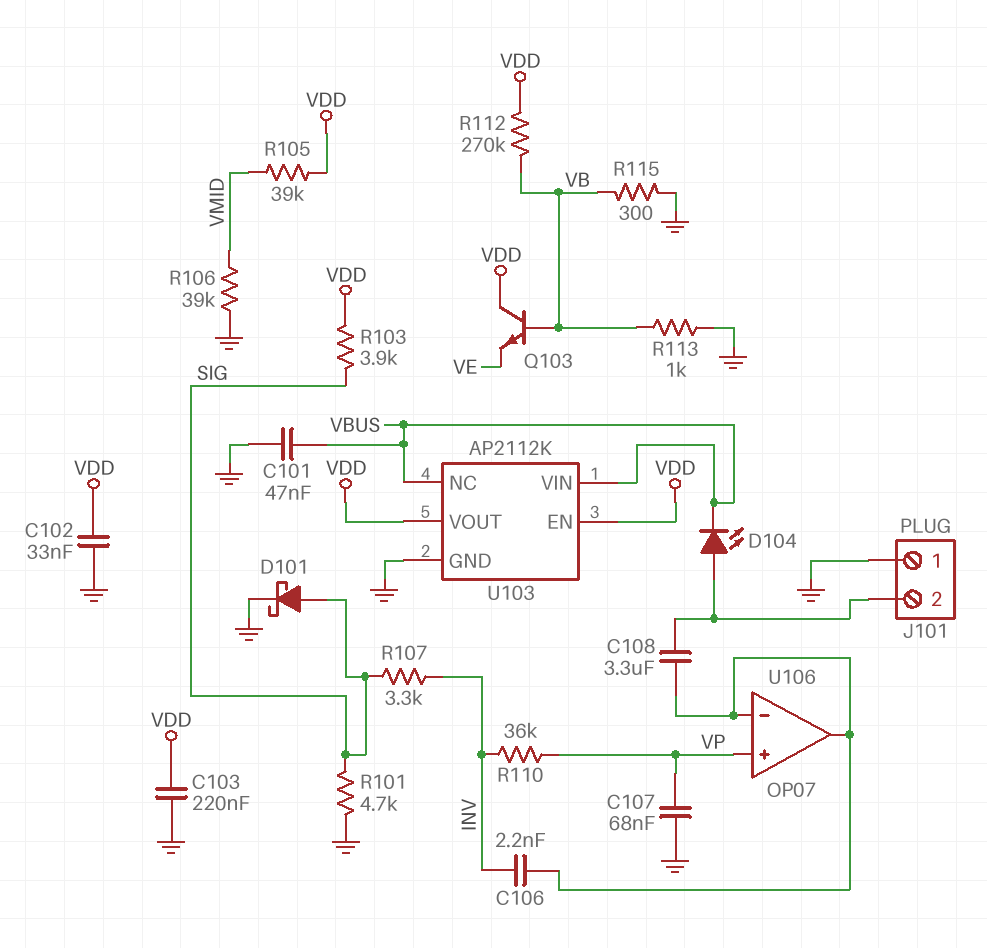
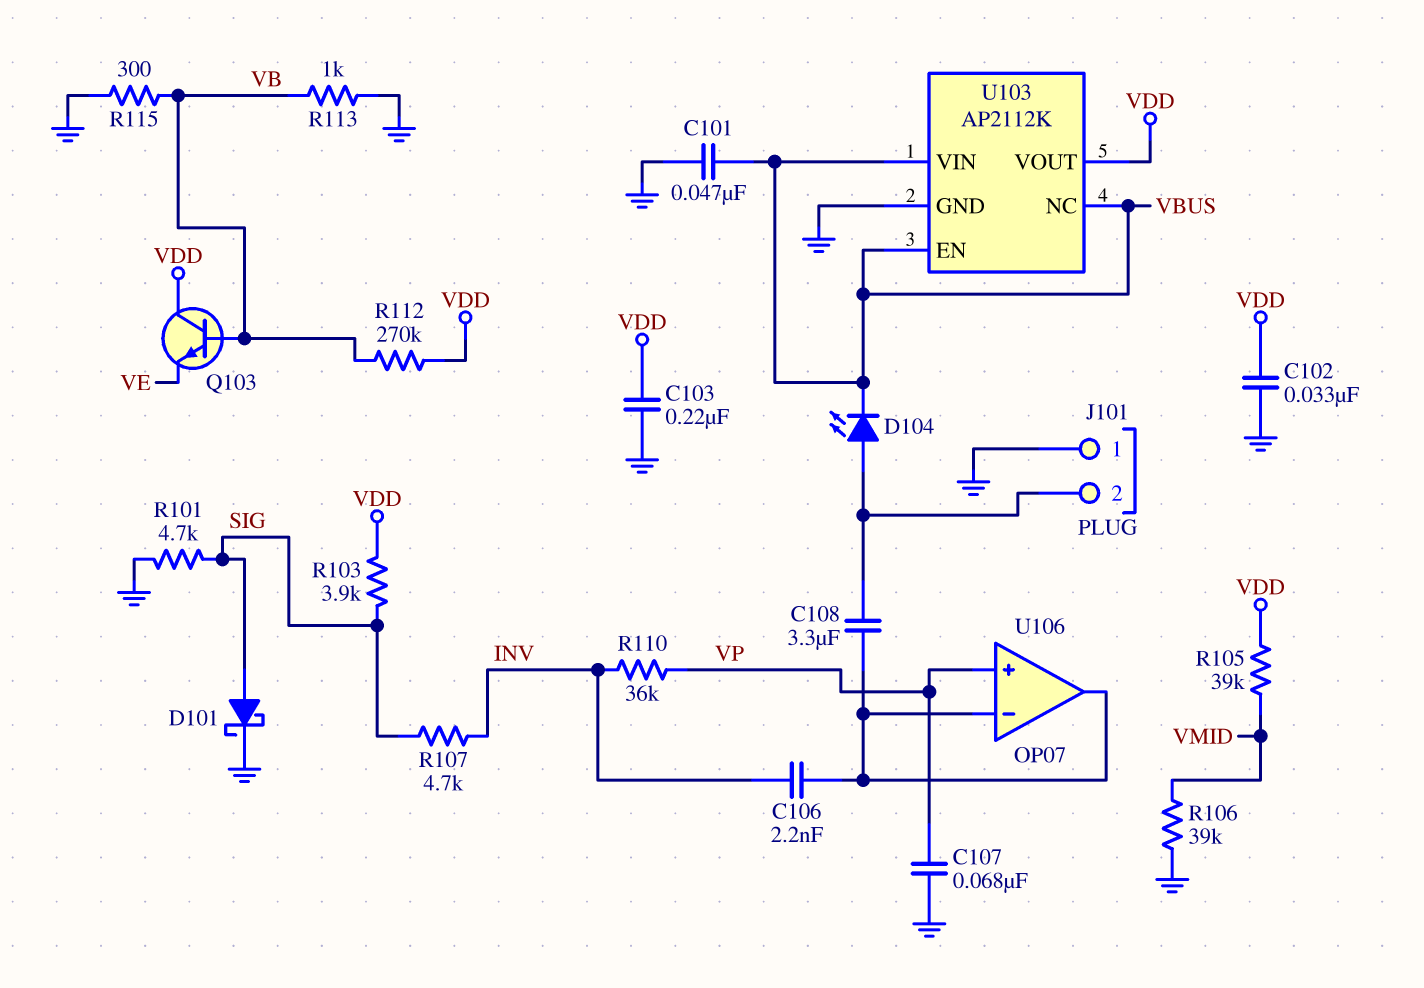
R107: 3.3k (INV, SIG) -> 4.7k (INV, SIG)
U103 pin EN: VDD -> VBUS

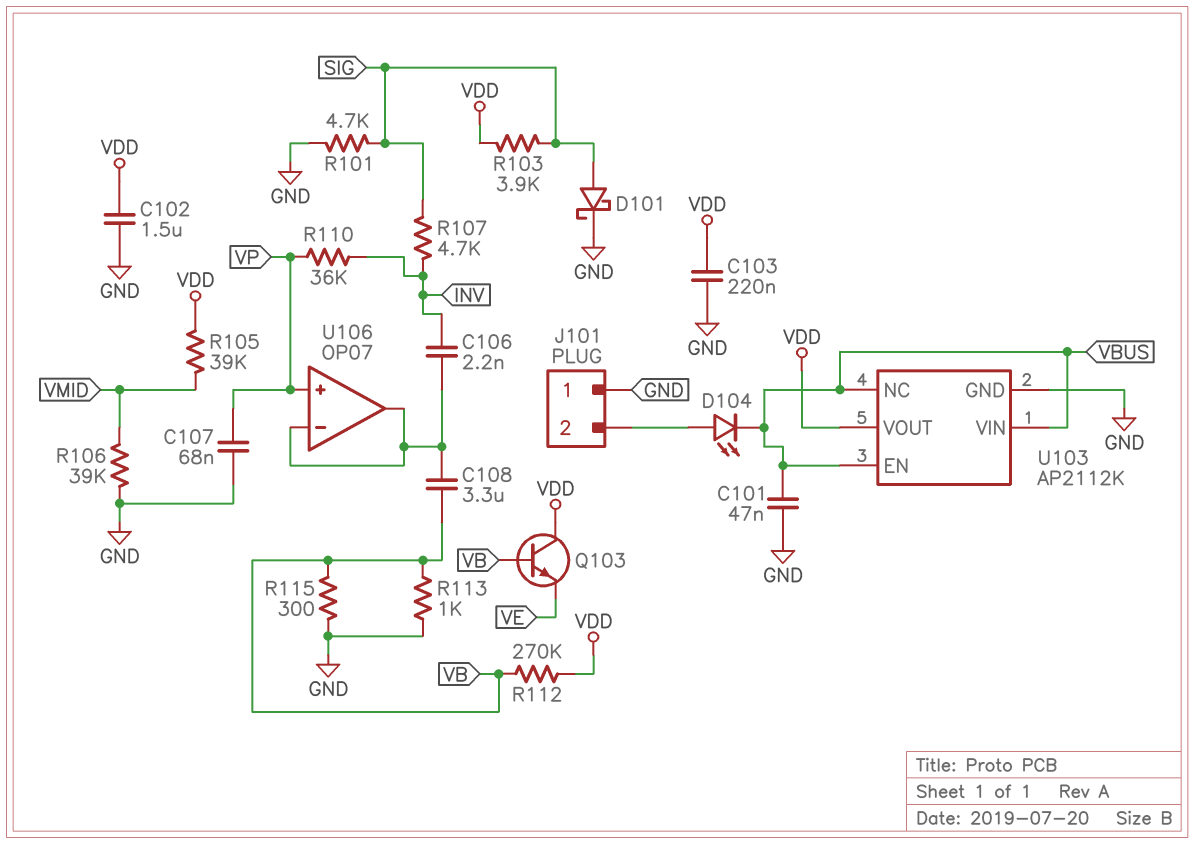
C102: 33nF (GND, VDD) -> 1.5uF (GND, VDD)
C108: 3.3uF (J101/2, U106/in-) -> 3.3uF (U106/in-, VB)

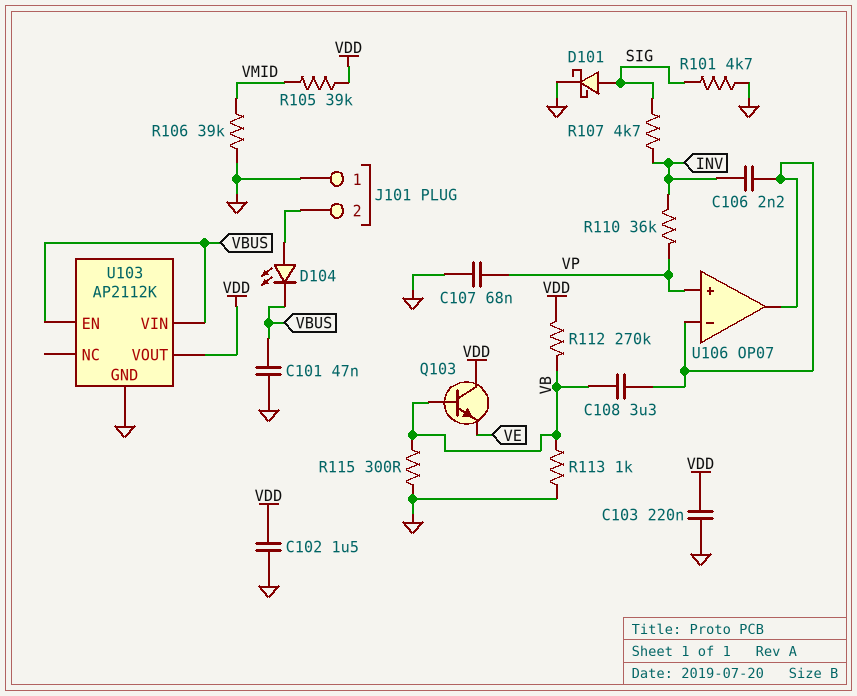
R103: 3.9k (SIG, VDD) -> none
U103 pin NC: VBUS -> none

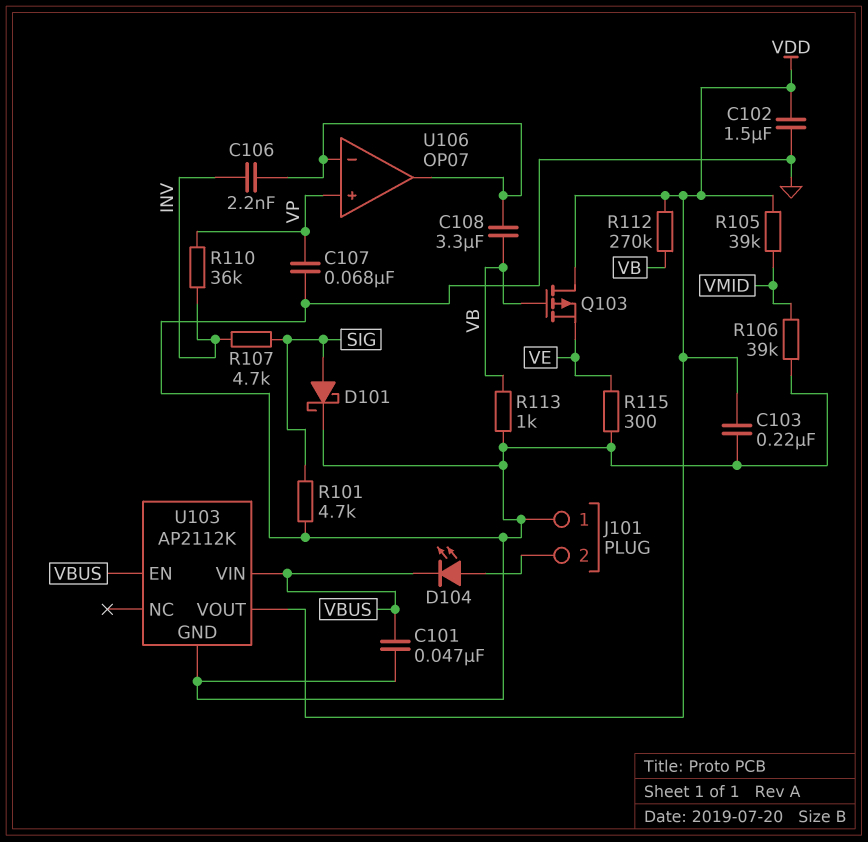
Q103: NPN (B VB, C VDD, E VE) -> PMOS (G VB, D VDD, S VE)
R115: 300 (GND, VB) -> 300 (GND, VE)

